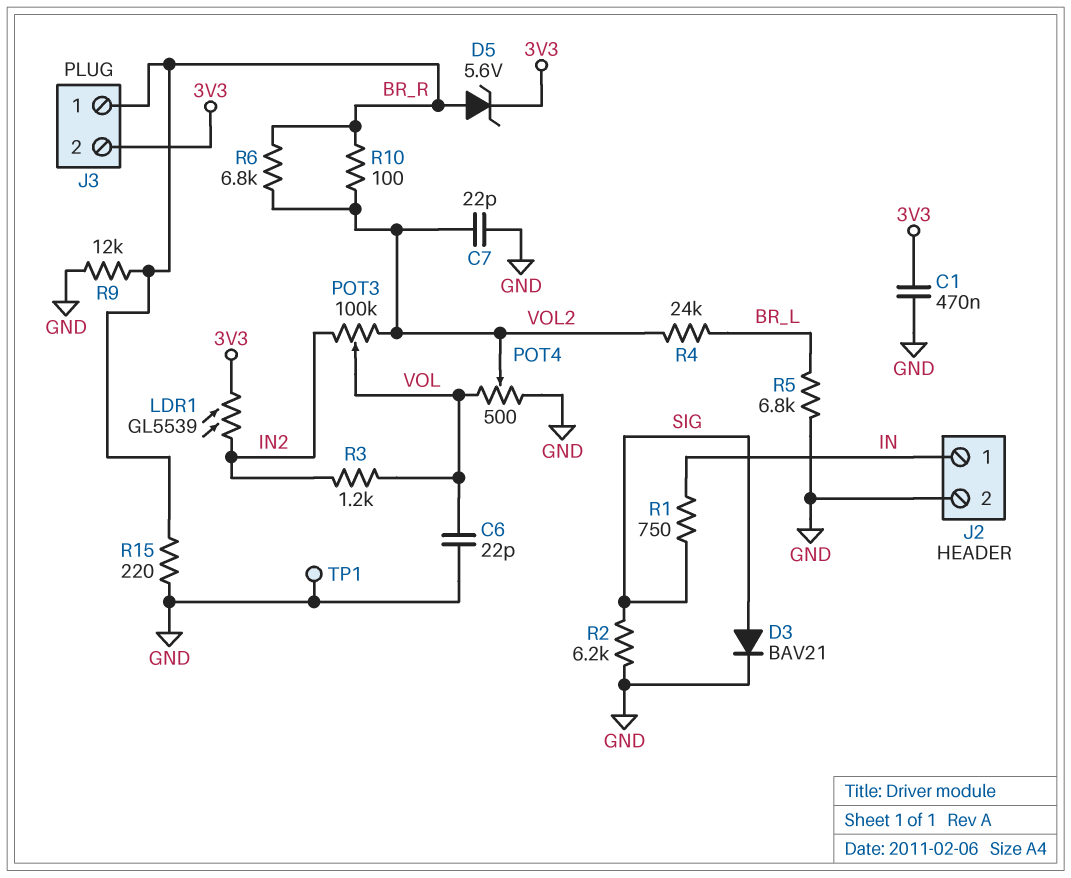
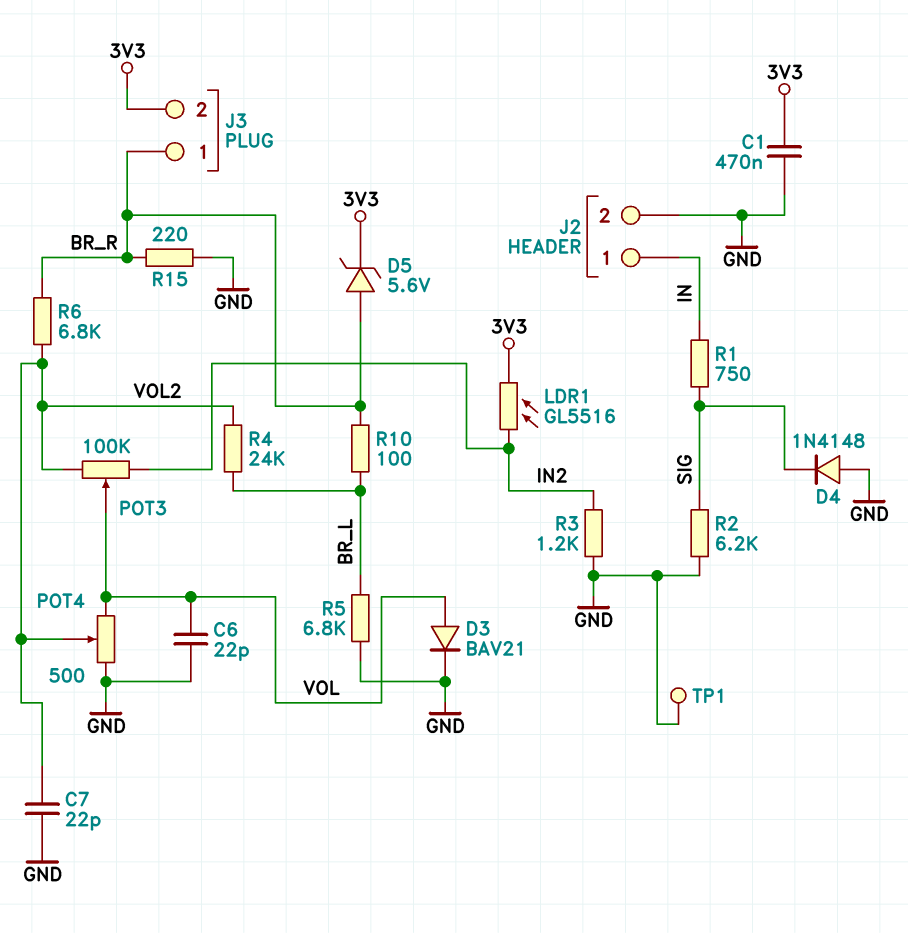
D3: diode BAV21 (A SIG, K GND) -> diode BAV21 (A VOL, K GND)
D4: none -> diode 1N4148 (A GND, K SIG)
LDR1: GL5539 (3V3, IN2) -> GL5516 (3V3, IN2)
R3: 1.2k (IN2, VOL) -> 1.2k (GND, IN2)
R9: 12k (BR_R, GND) -> none
R10: 100 (BR_R, VOL2) -> 100 (BR_L, BR_R)

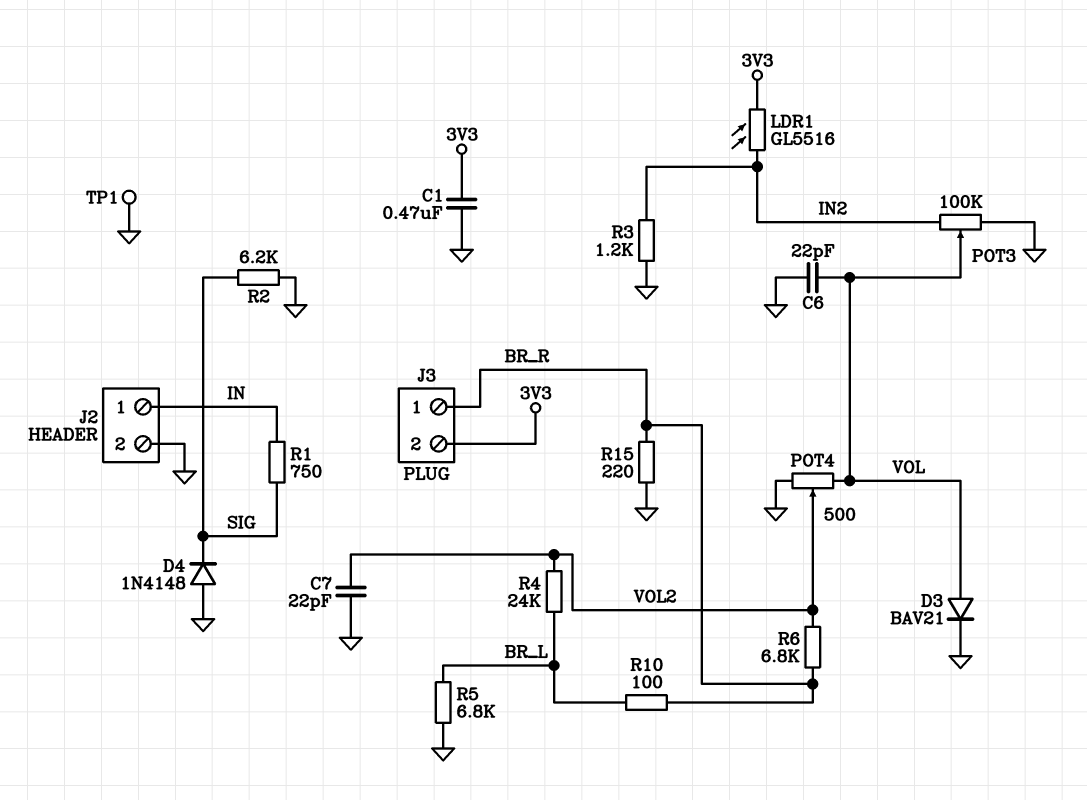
D5: zener 5.6V (A BR_R, K 3V3) -> none
POT3: 100k (IN2, VOL2, wiper VOL) -> 100k (GND, IN2, wiper VOL)

